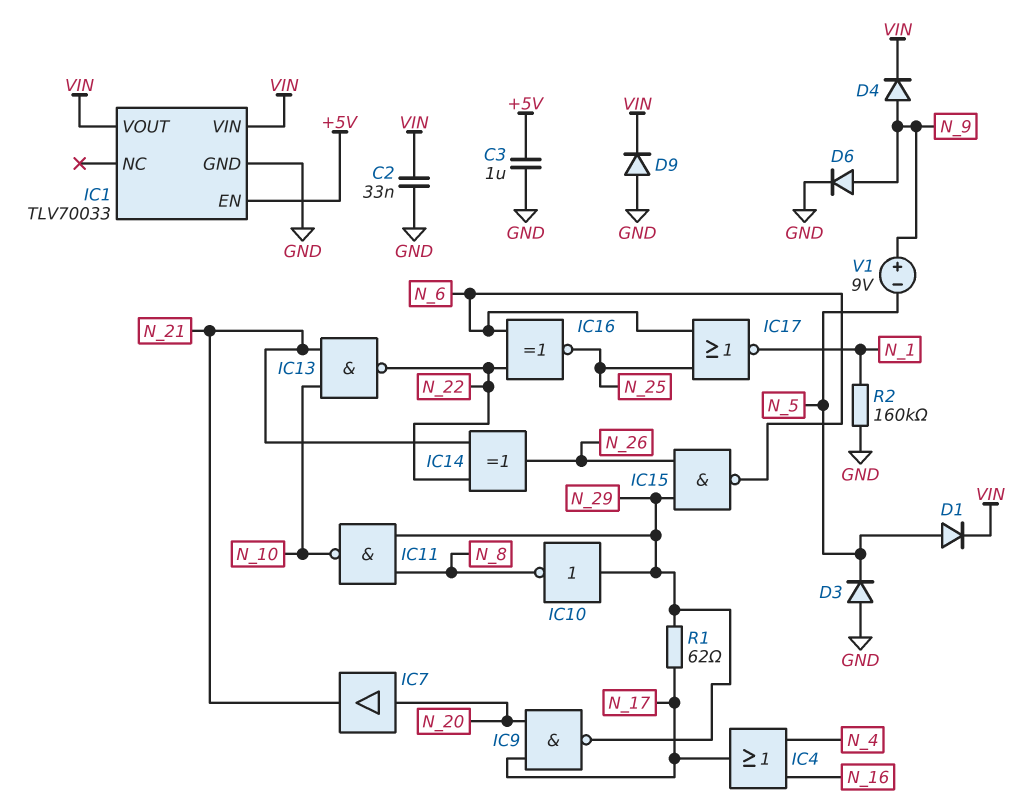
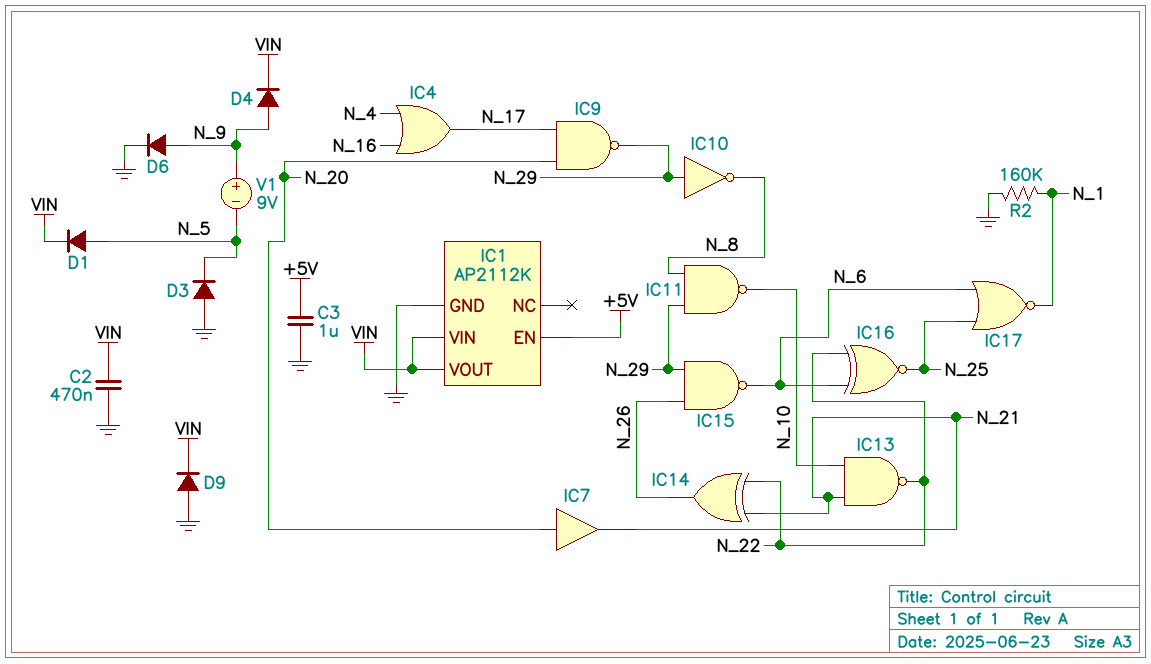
C2: 33nF (GND, VIN) -> 470nF (GND, VIN)
IC1: TLV70033 -> AP2112K
R1: 62 (N_17, N_29) -> none

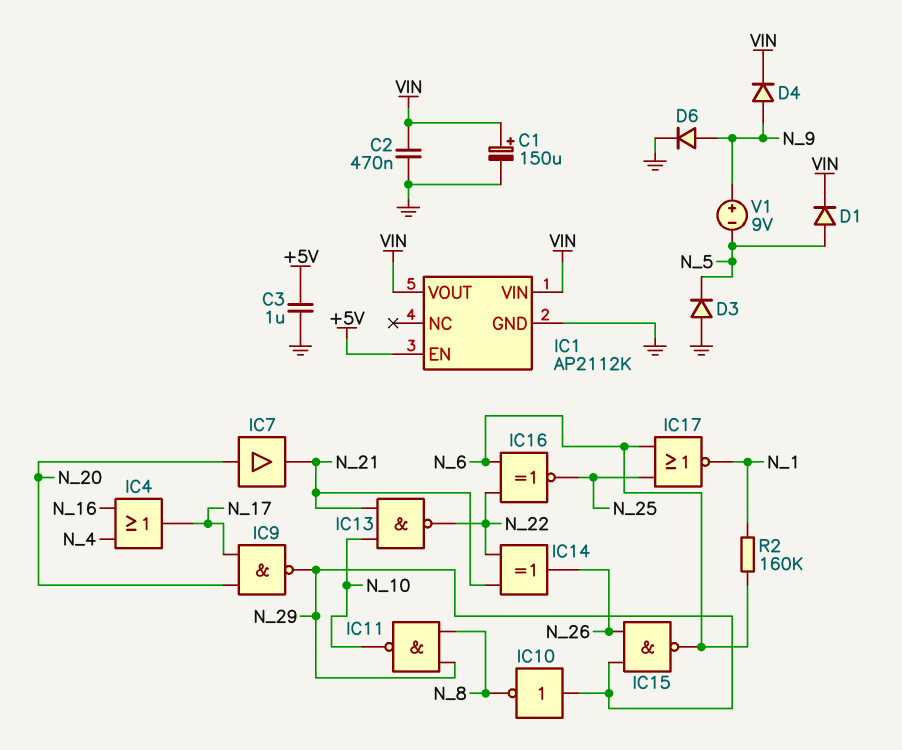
C1: none -> 150uF (plus VIN, minus GND)
D9: diode (A GND, K VIN) -> none
R2: 160k (GND, N_1) -> 160k (N_1, N_6)

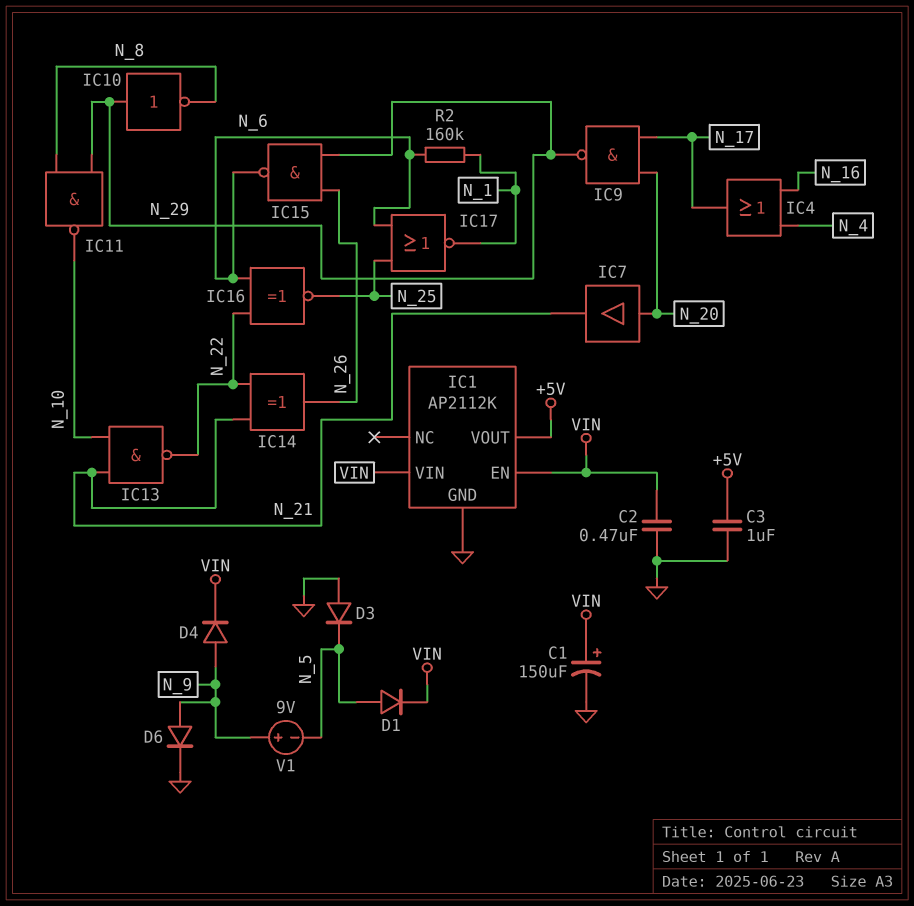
IC1 pin EN: +5V -> VIN
IC1 pin VOUT: VIN -> +5V

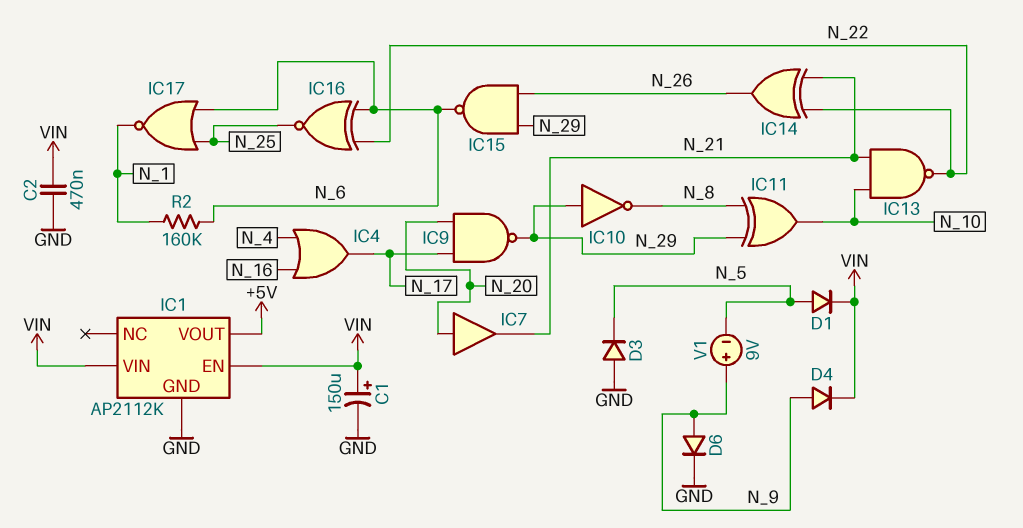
C3: 1uF (+5V, GND) -> none
IC11: NAND (in N_8, in N_29, out N_10) -> XOR (in N_8, in N_29, out N_10)

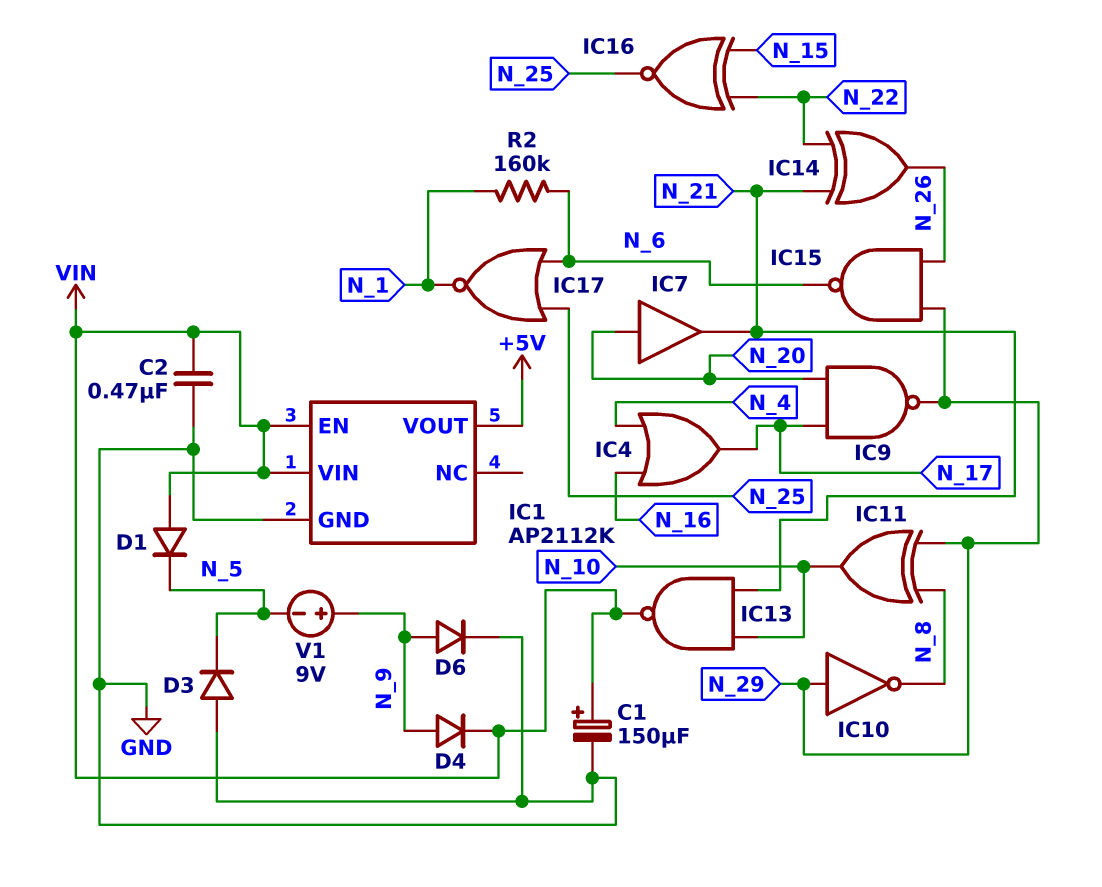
D1: diode (A N_5, K VIN) -> diode (A VIN, K N_5)
IC13: NAND (in N_10, in N_21, out N_22) -> NAND (in N_10, in N_21, out VIN)
IC16: XNOR (in N_6, in N_22, out N_25) -> XNOR (in N_15, in N_22, out N_25)

